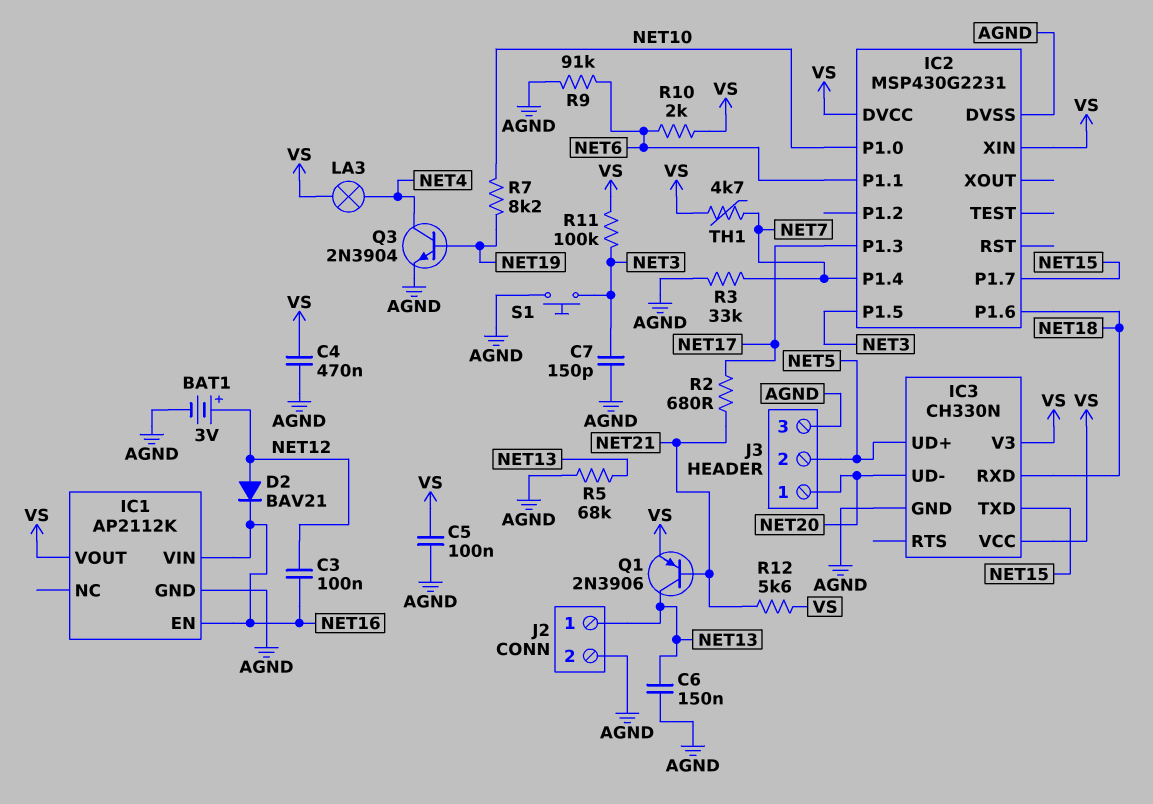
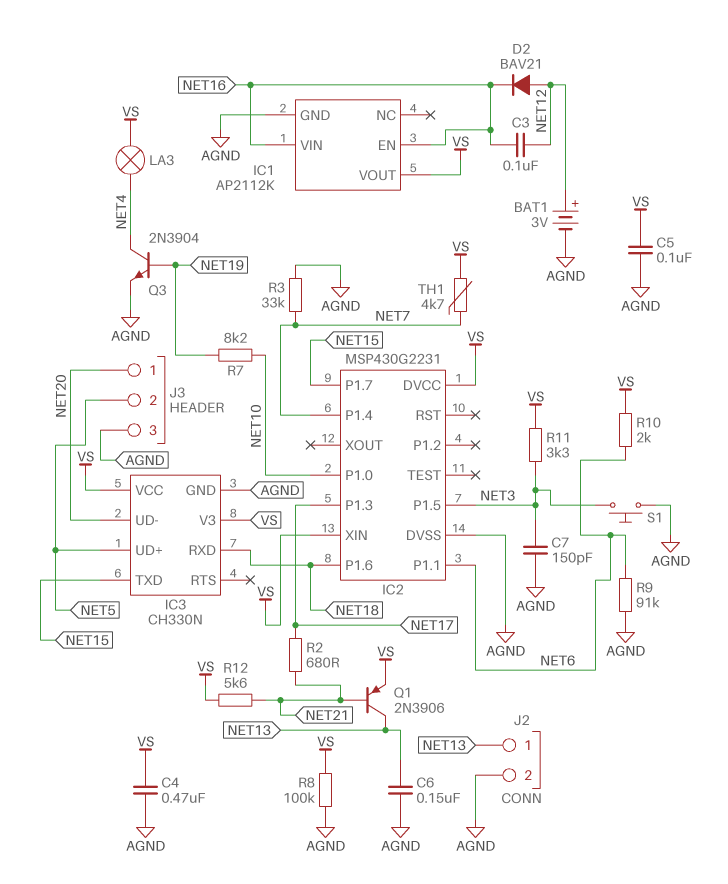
R5: 68k (AGND, NET13) -> none
R8: none -> 100k (AGND, VS)
R11: 100k (NET3, VS) -> 3.3k (NET3, VS)

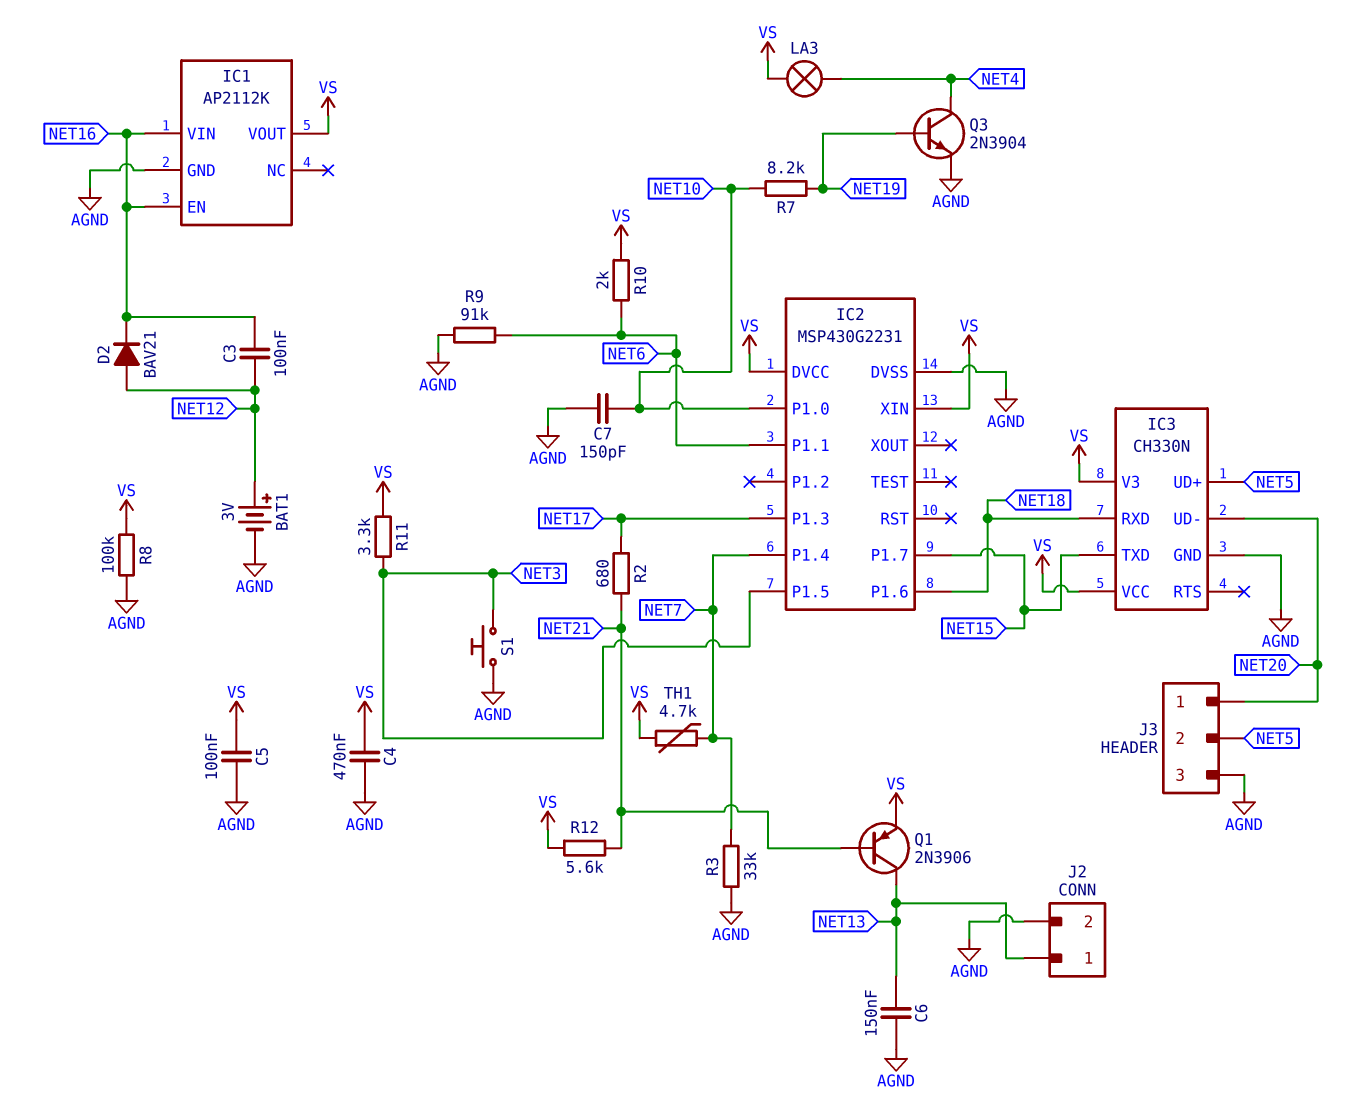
C7: 150pF (AGND, NET3) -> 150pF (AGND, NET10)

